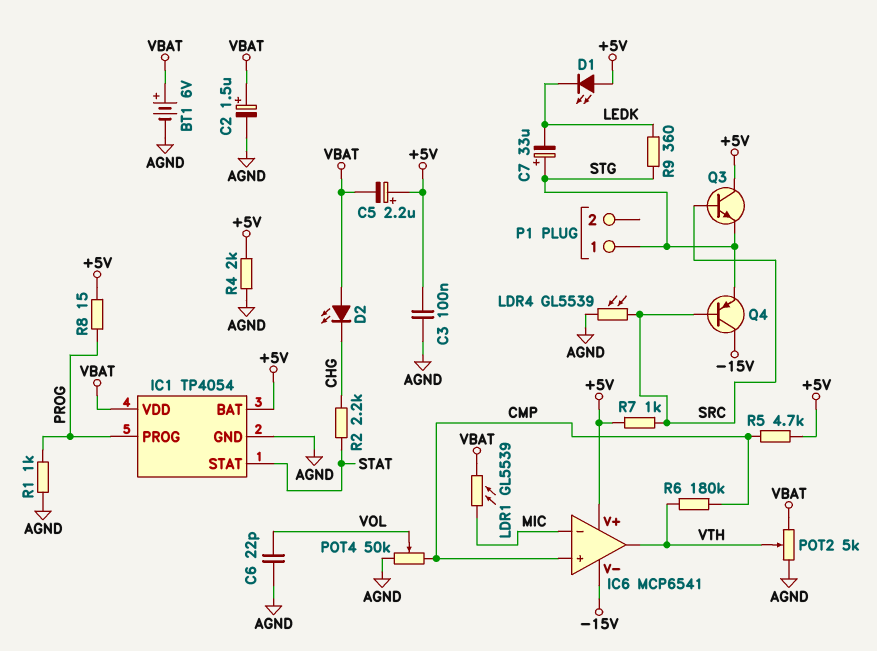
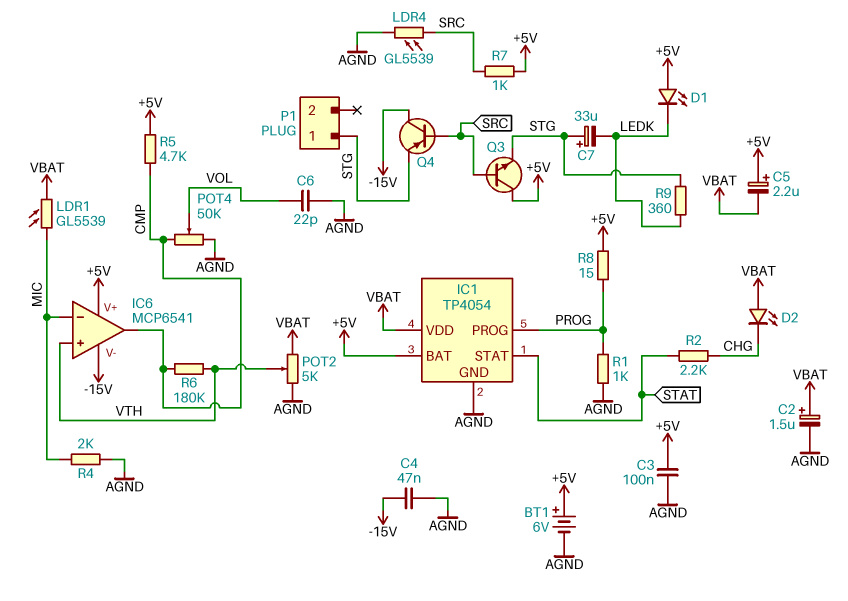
BT1: 6V (plus VBAT, minus AGND) -> 6V (plus +5V, minus AGND)
C4: none -> 47nF (-15V, AGND)
IC6 pin in+: CMP -> VTH
IC6 pin out: VTH -> CMP
R4: 2k (+5V, AGND) -> 2k (AGND, MIC)

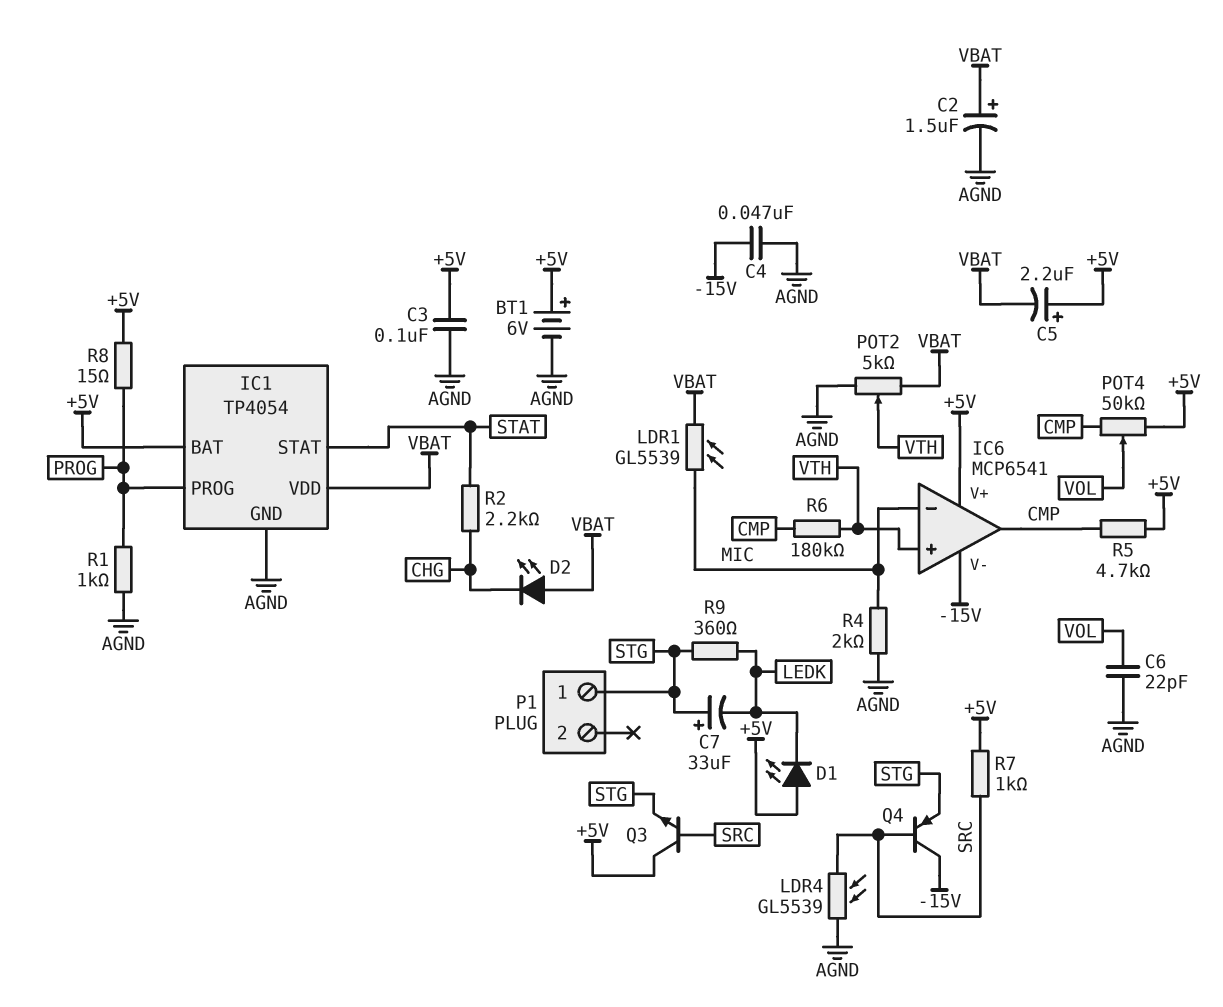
POT4: 50k (AGND, CMP, wiper VOL) -> 50k (+5V, CMP, wiper VOL)

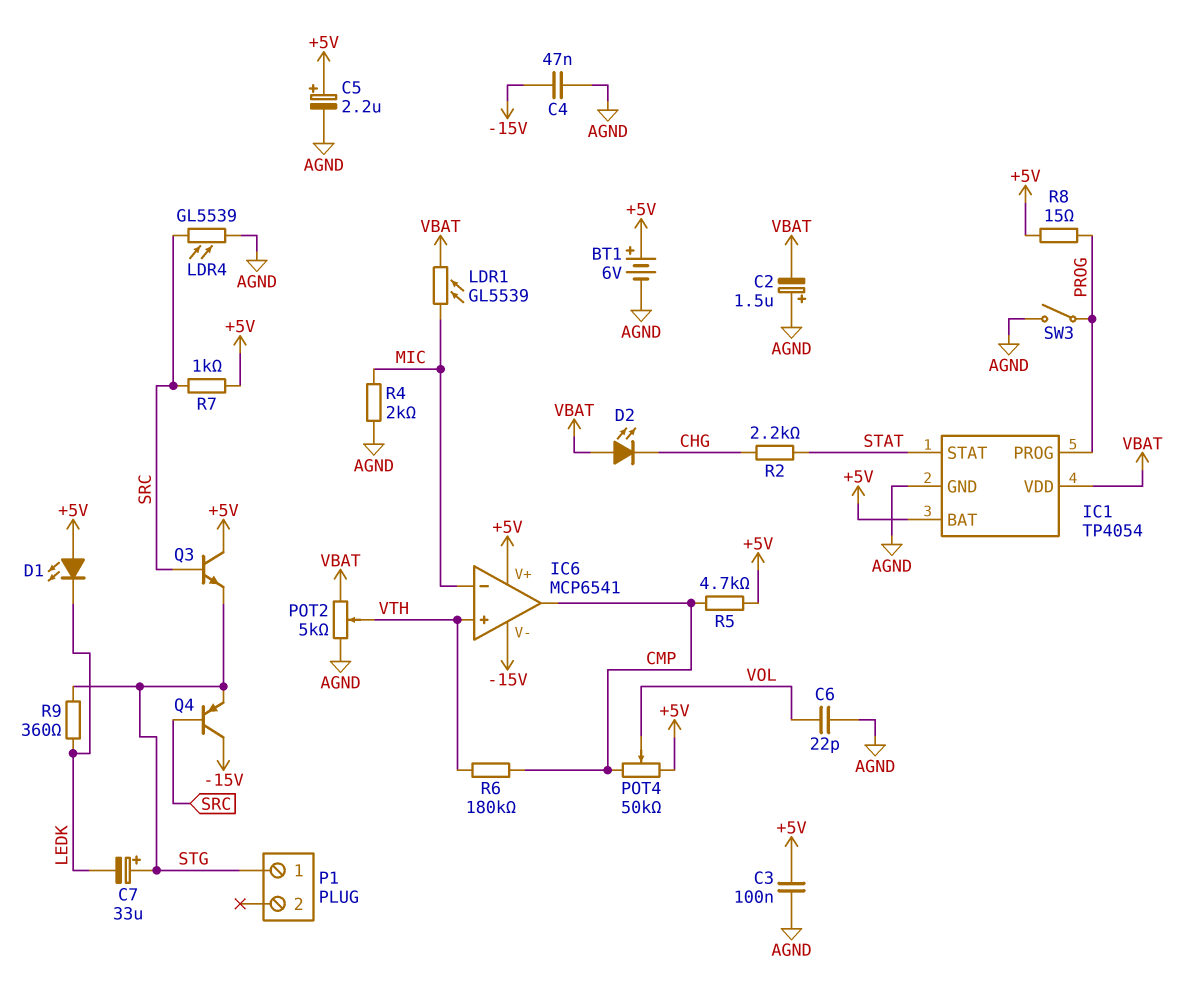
C2: 1.5uF (plus VBAT, minus AGND) -> 1.5uF (plus AGND, minus VBAT)
C5: 2.2uF (plus +5V, minus VBAT) -> 2.2uF (plus +5V, minus AGND)
R1: 1k (AGND, PROG) -> none
SW3: none -> switch (AGND, PROG)

